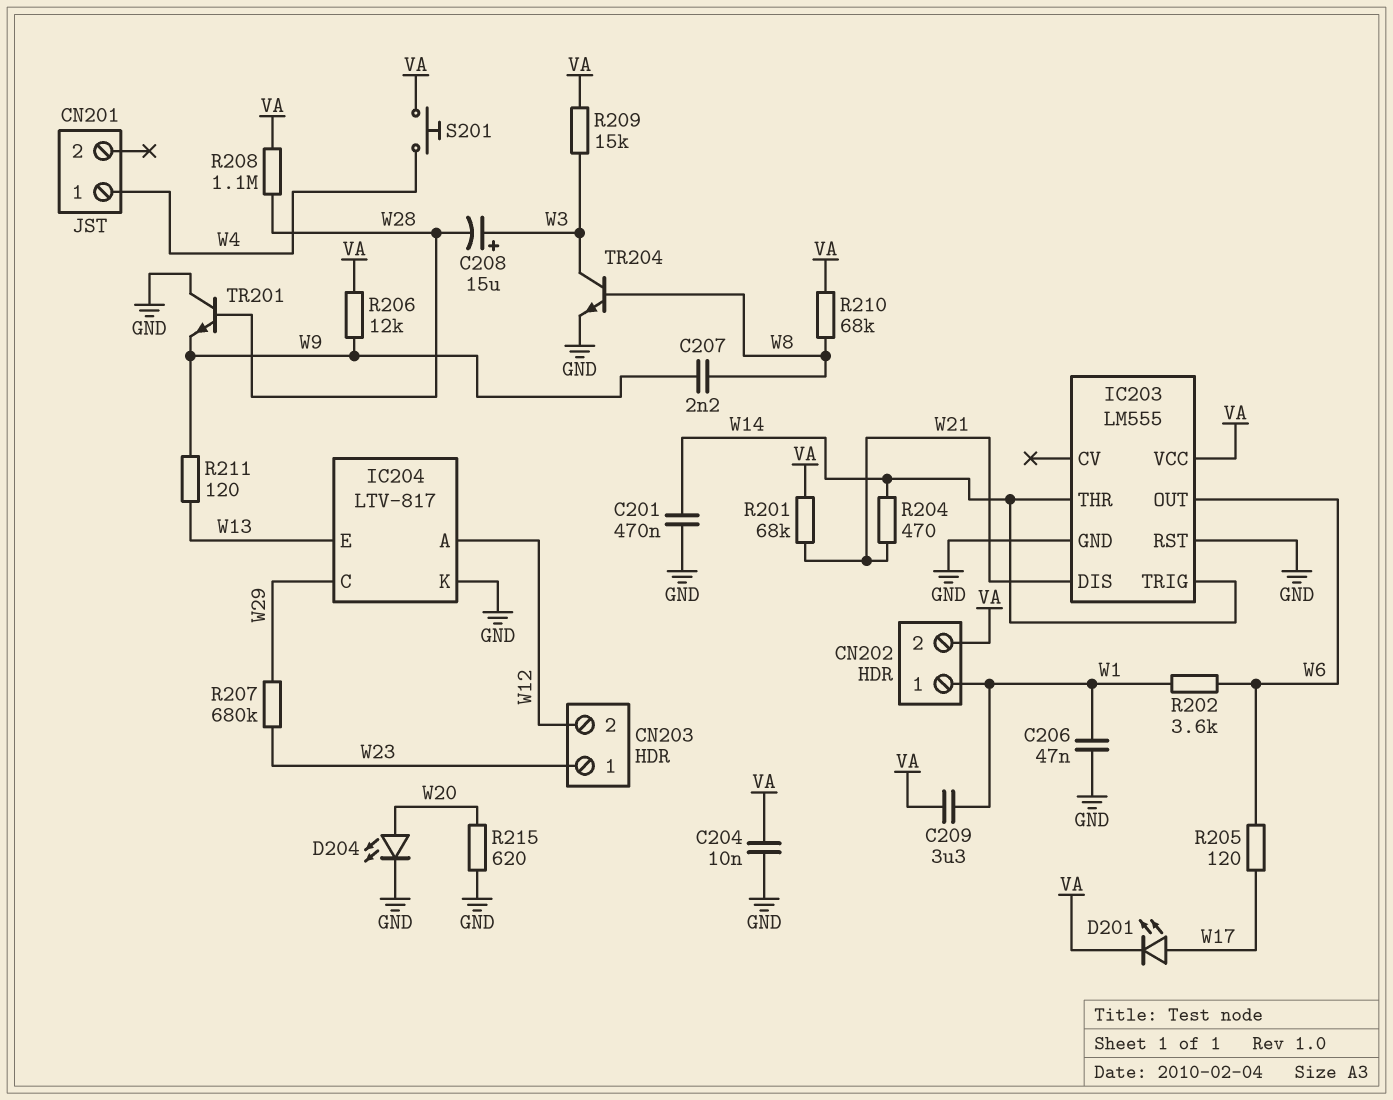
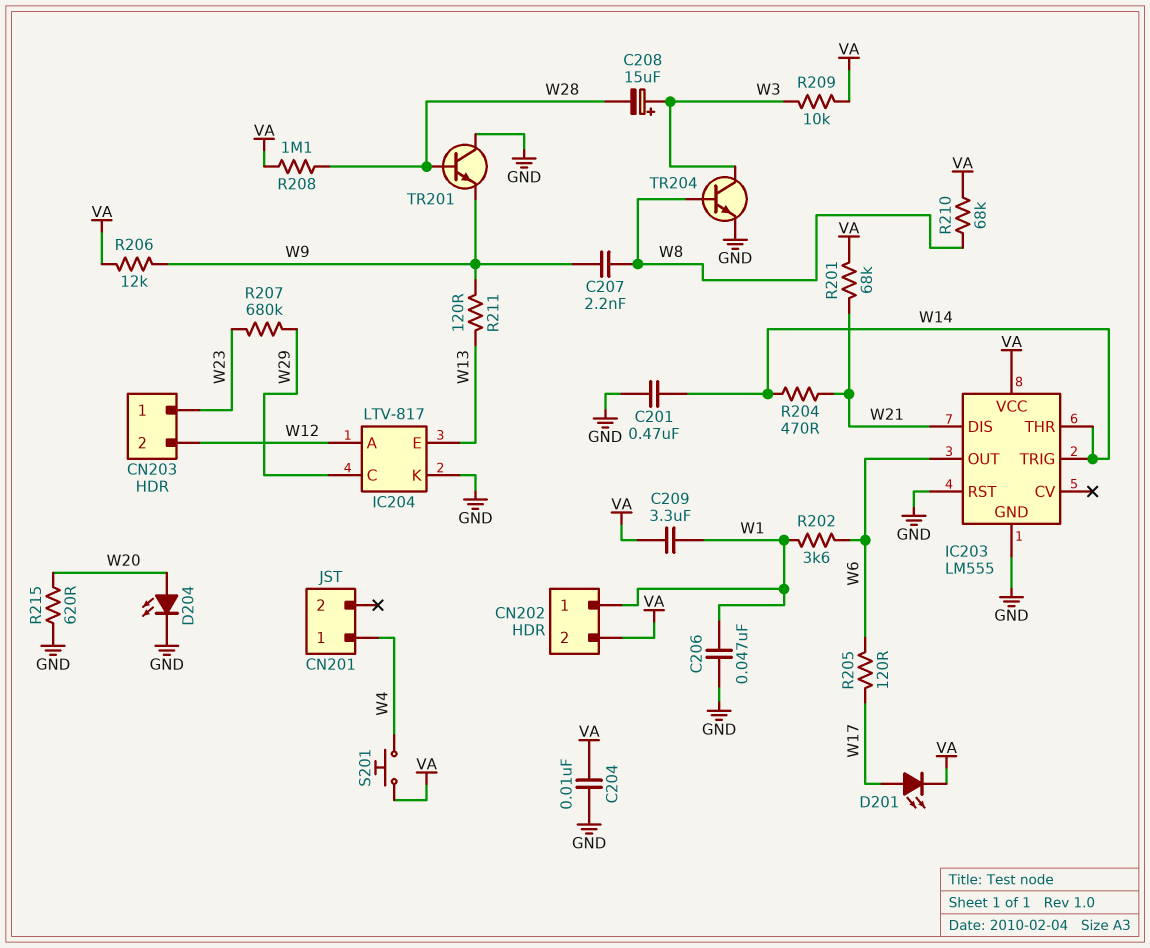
R209: 15k (VA, W3) -> 10k (VA, W3)

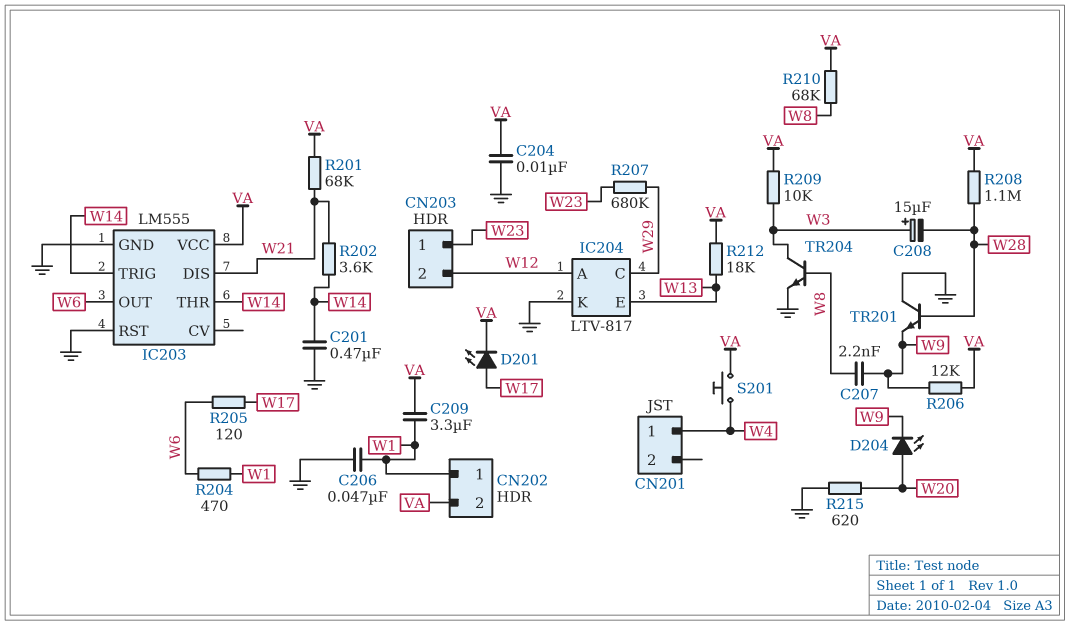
D204: LED (A W20, K GND) -> LED (A W20, K W9)
R202: 3.6k (W1, W6) -> 3.6k (W14, W21)
R204: 470 (W14, W21) -> 470 (W1, W6)
R211: 120 (W9, W13) -> none
R212: none -> 18k (VA, W13)

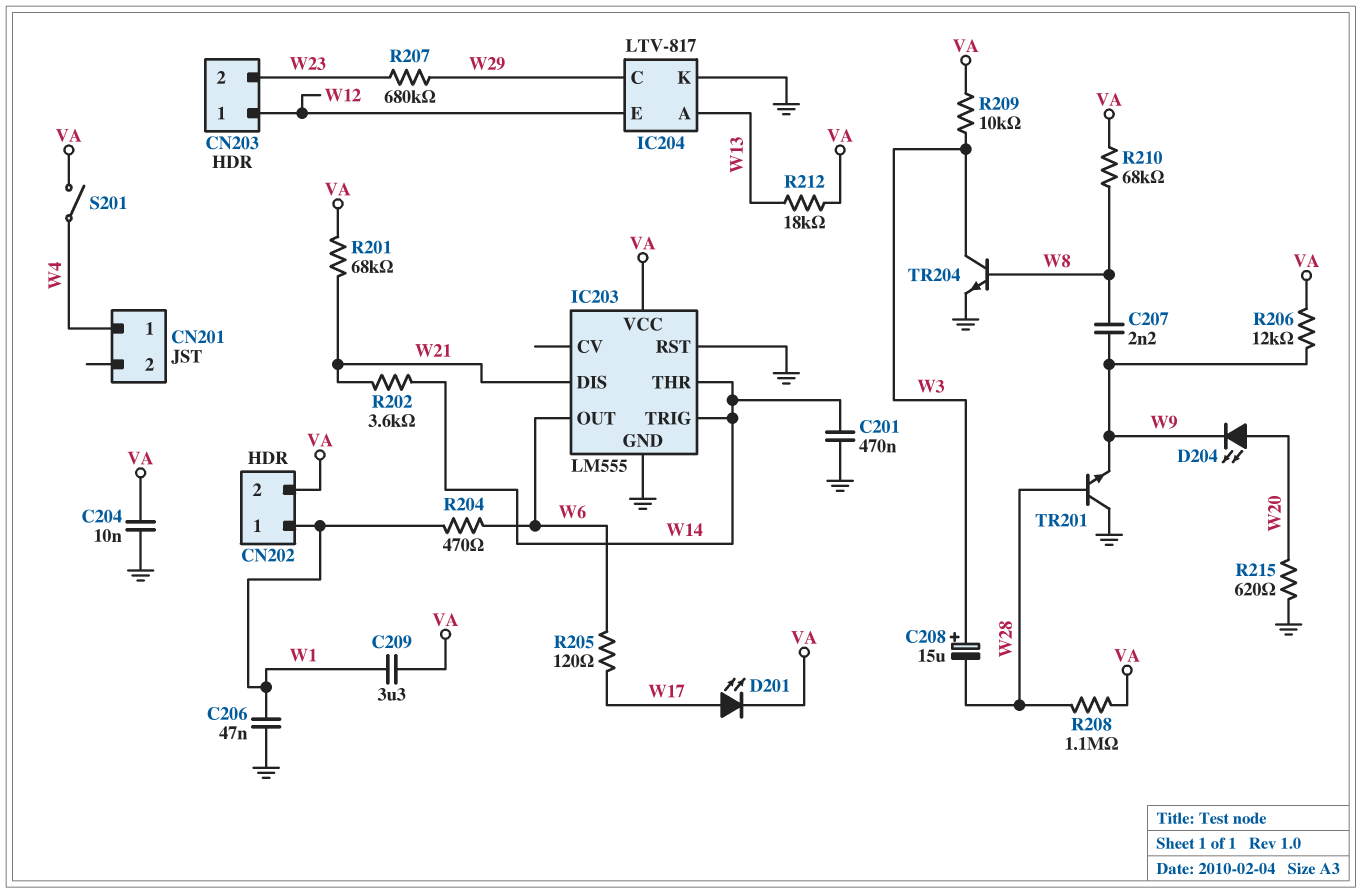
CN203 pin 1: W23 -> W12
CN203 pin 2: W12 -> W23
IC204 pin A: W12 -> W13
IC204 pin E: W13 -> W12
S201: button (VA, W4) -> switch (VA, W4)

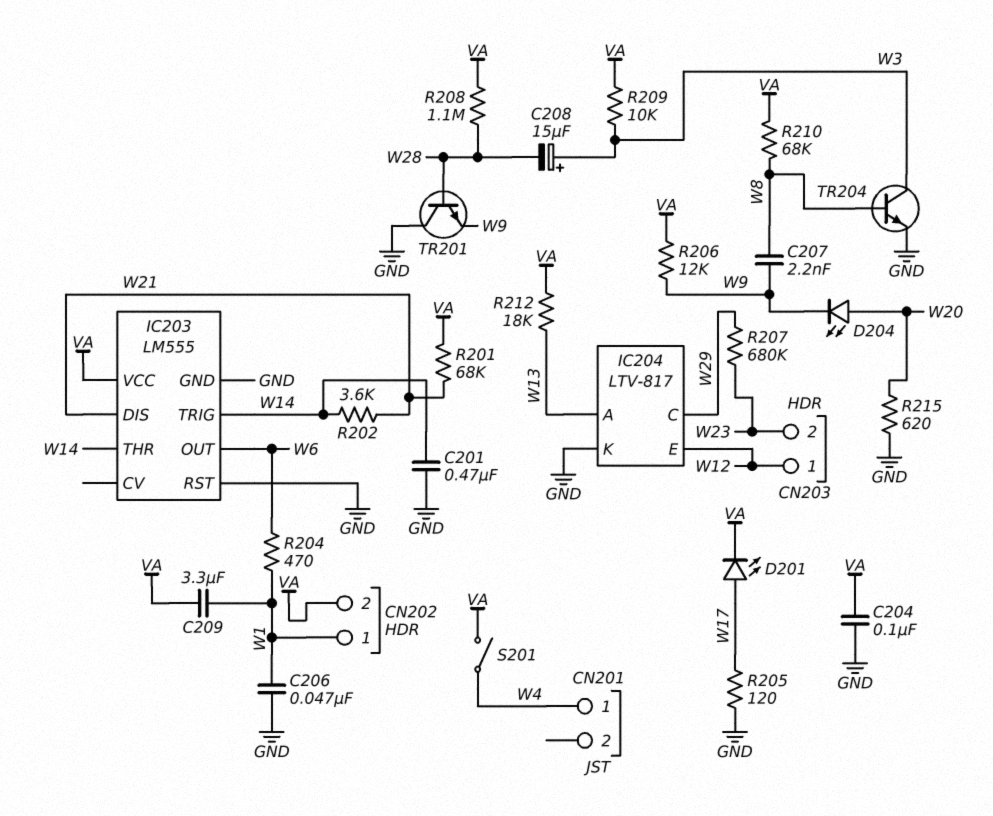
C204: 10nF (GND, VA) -> 100nF (GND, VA)
R205: 120 (W6, W17) -> 120 (GND, W17)

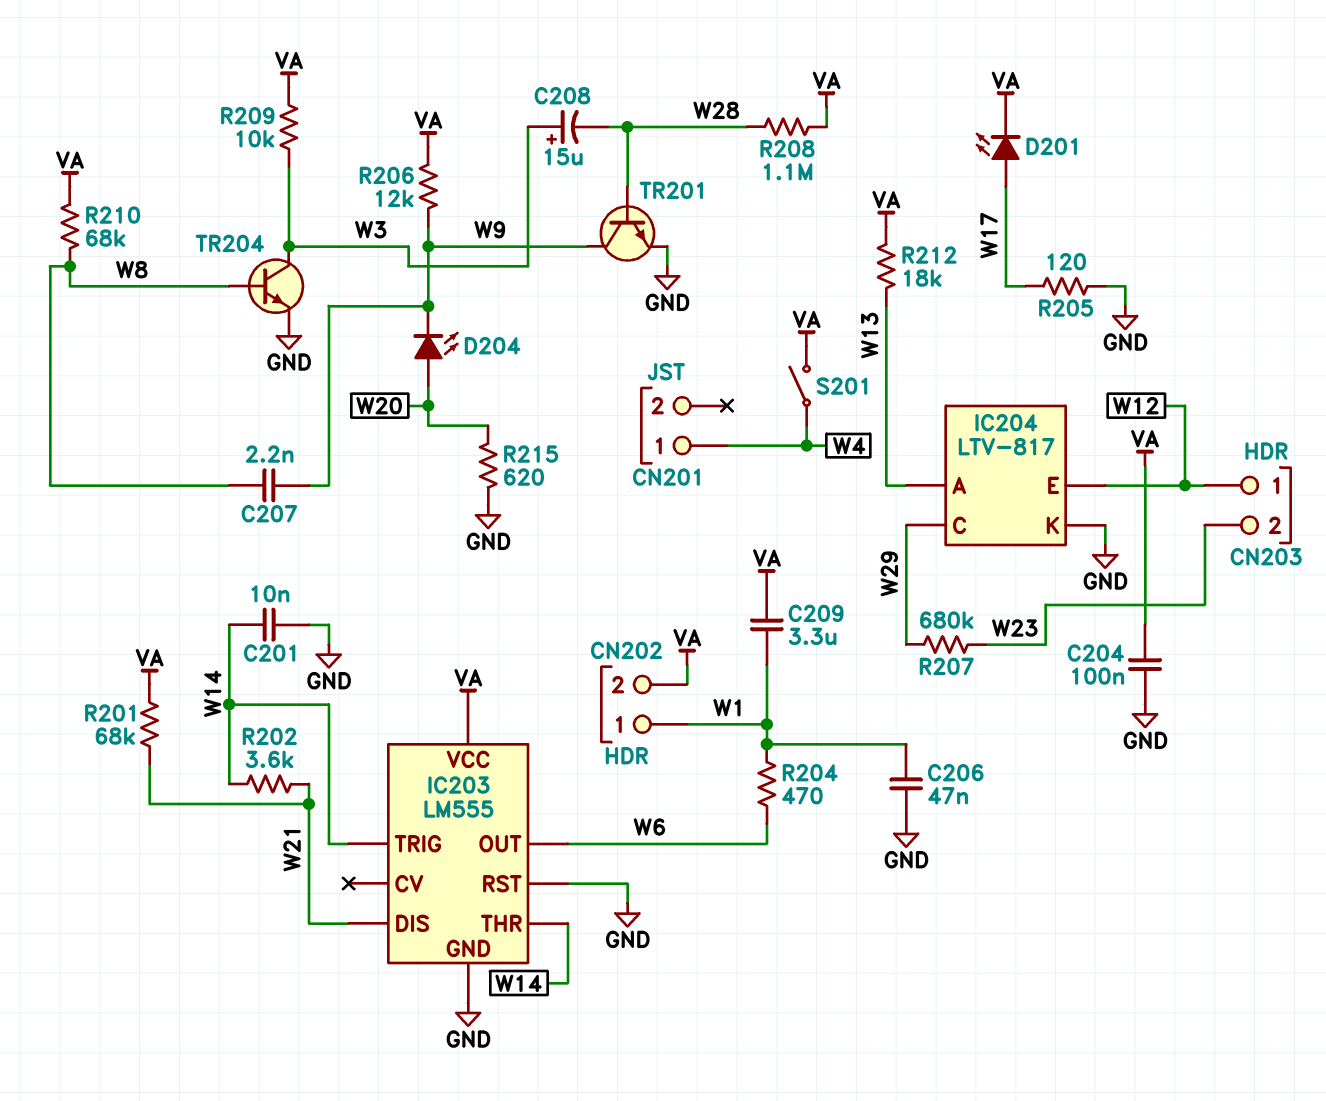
C201: 470nF (GND, W14) -> 10nF (GND, W14)
TR201: NPN (B W28, C GND, E W9) -> NPN (B W28, C W9, E GND)

